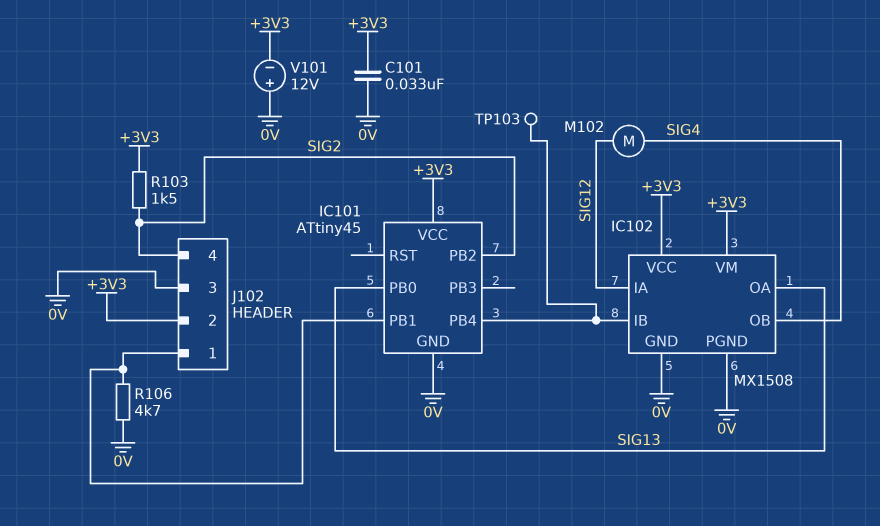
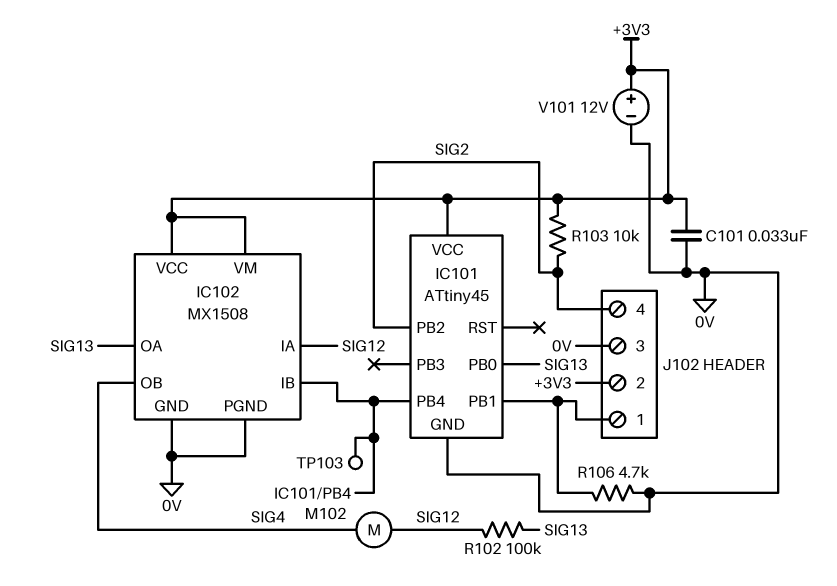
R102: none -> 100k (SIG12, SIG13)
R103: 1.5k (+3V3, SIG2) -> 10k (+3V3, SIG2)
V101: 12V (plus 0V, minus +3V3) -> 12V (plus +3V3, minus 0V)

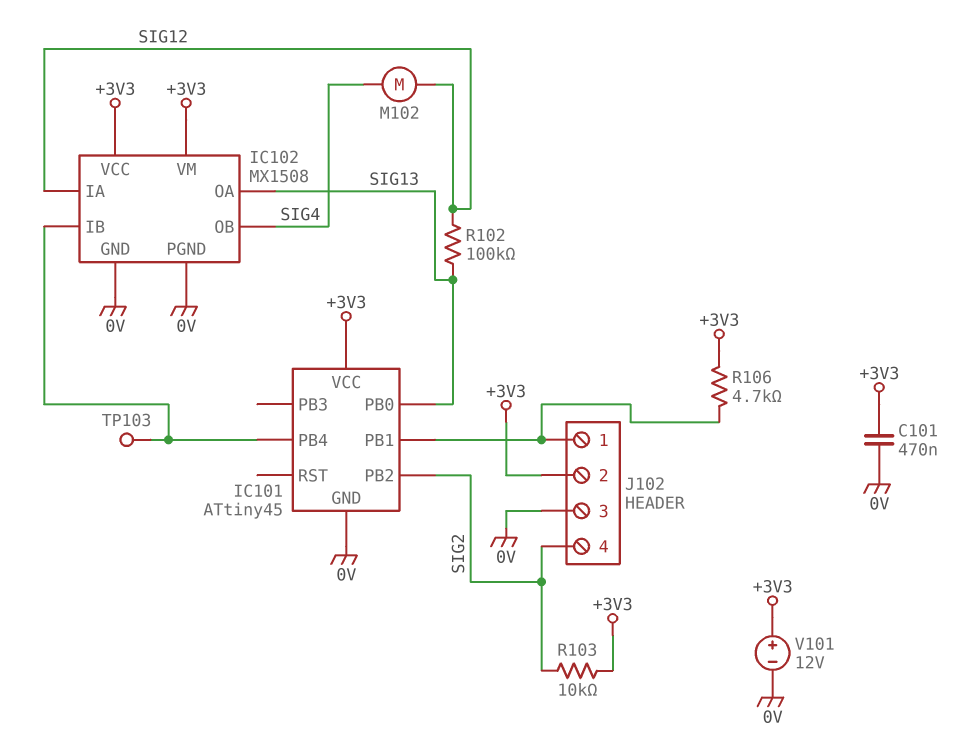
C101: 33nF (+3V3, 0V) -> 470nF (+3V3, 0V)
R106: 4.7k (0V, IC101/PB1) -> 4.7k (+3V3, IC101/PB1)

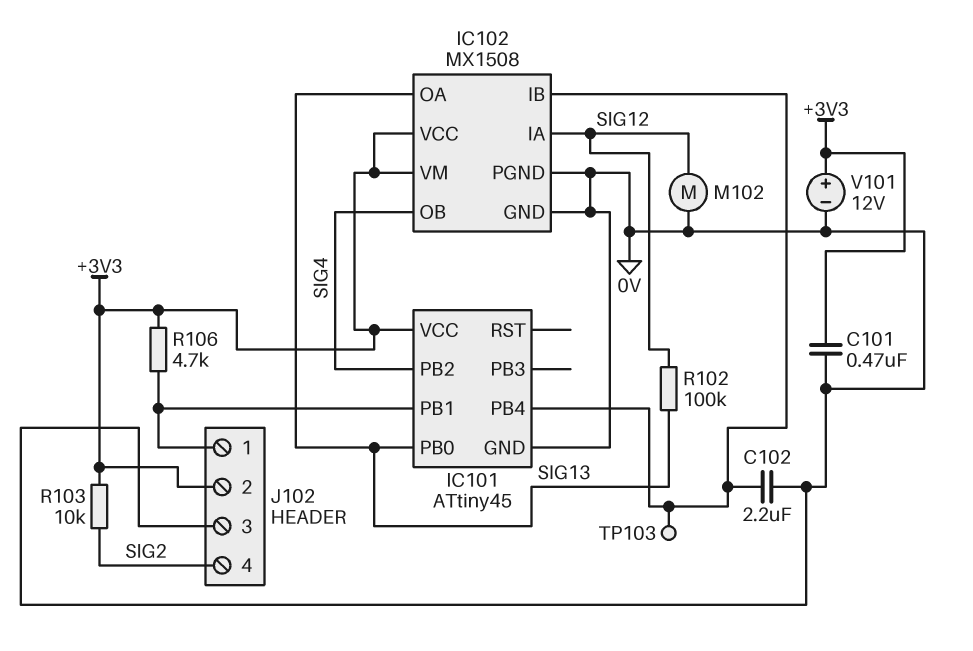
C102: none -> 2.2uF (0V, IC101/PB4)
IC101 pin PB2: SIG2 -> SIG4
M102: motor (SIG4, SIG12) -> motor (0V, SIG12)

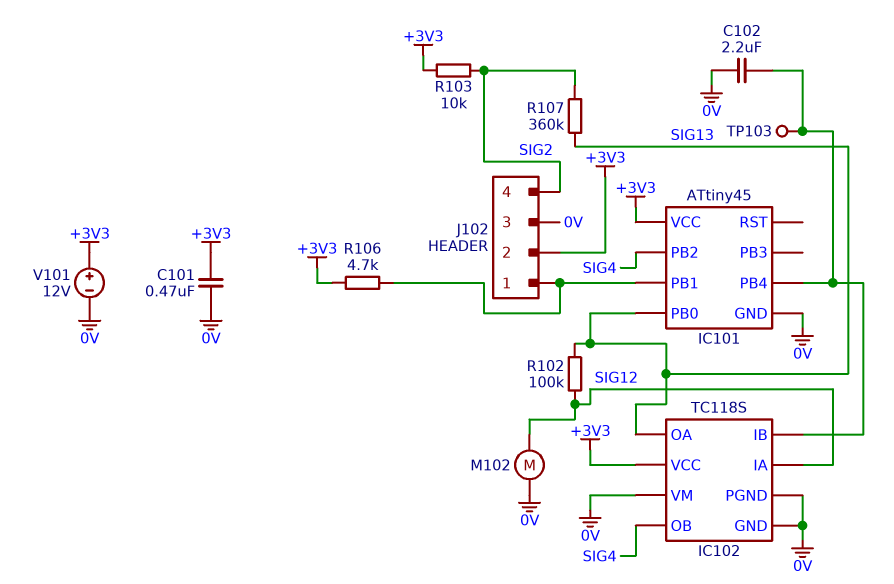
IC102: MX1508 -> TC118S
IC102 pin VM: +3V3 -> 0V
R107: none -> 360k (SIG2, SIG13)

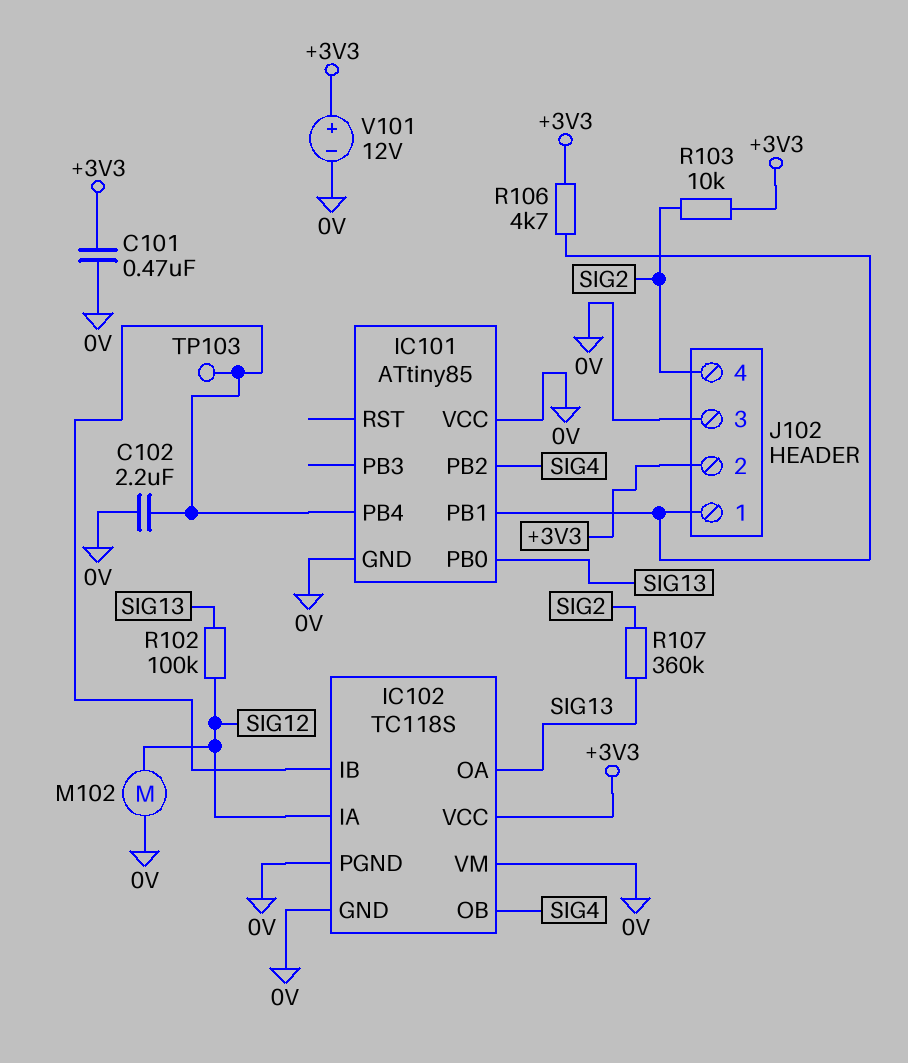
IC101: ATtiny45 -> ATtiny85
IC101 pin VCC: +3V3 -> 0V

